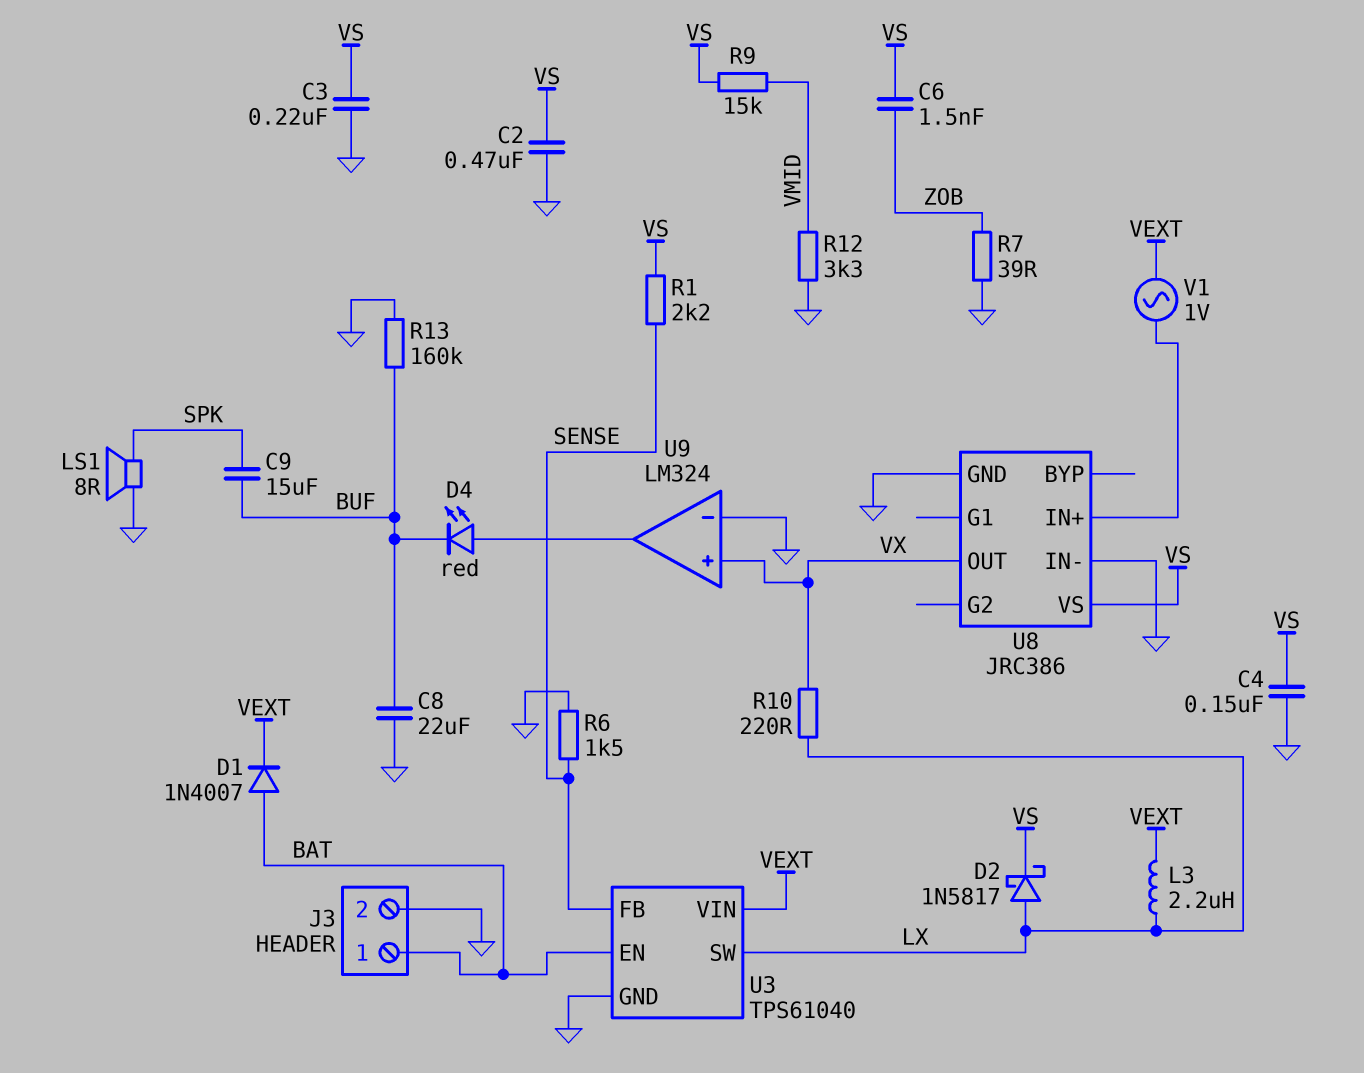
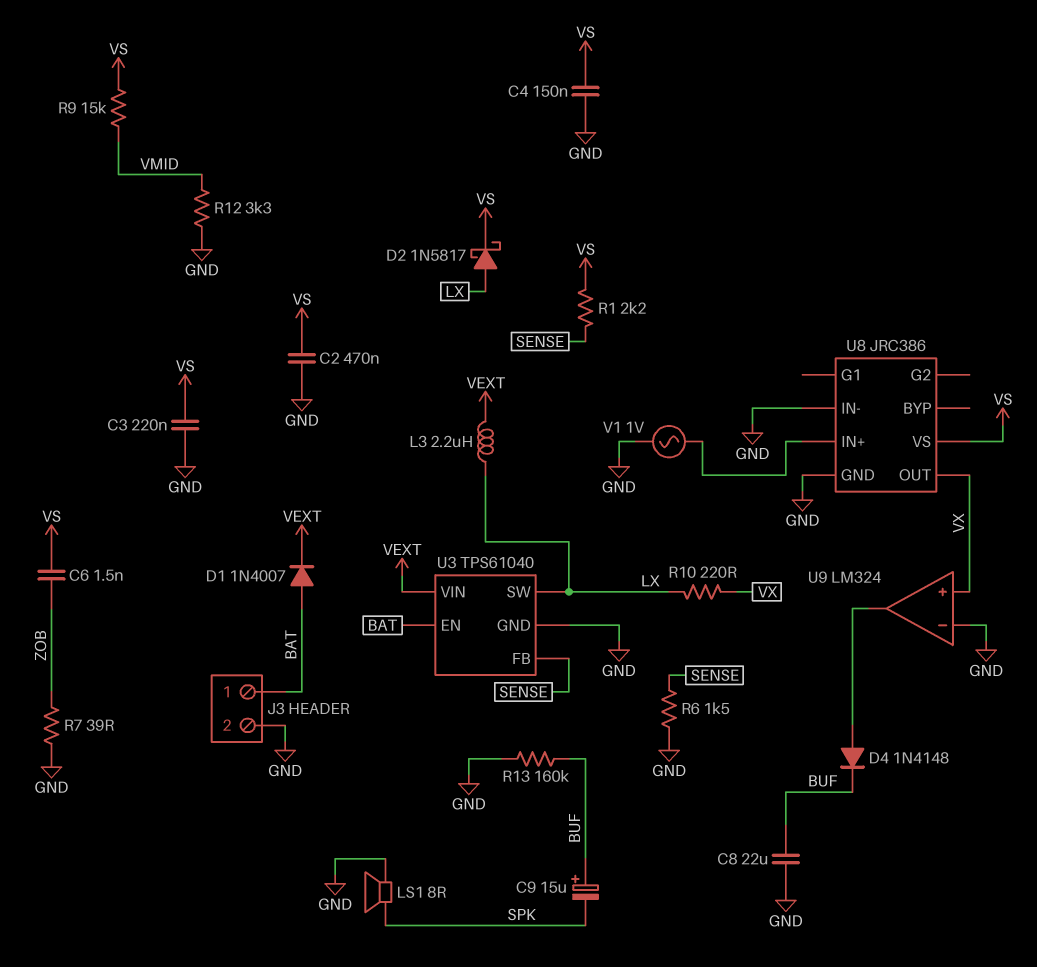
C9: 15uF (BUF, SPK) -> 15uF (plus BUF, minus SPK)
D4: LED red (A U9/out, K BUF) -> diode 1N4148 (A U9/out, K BUF)
V1: AC 1V (U8/IN+, VEXT) -> AC 1V (GND, U8/IN+)

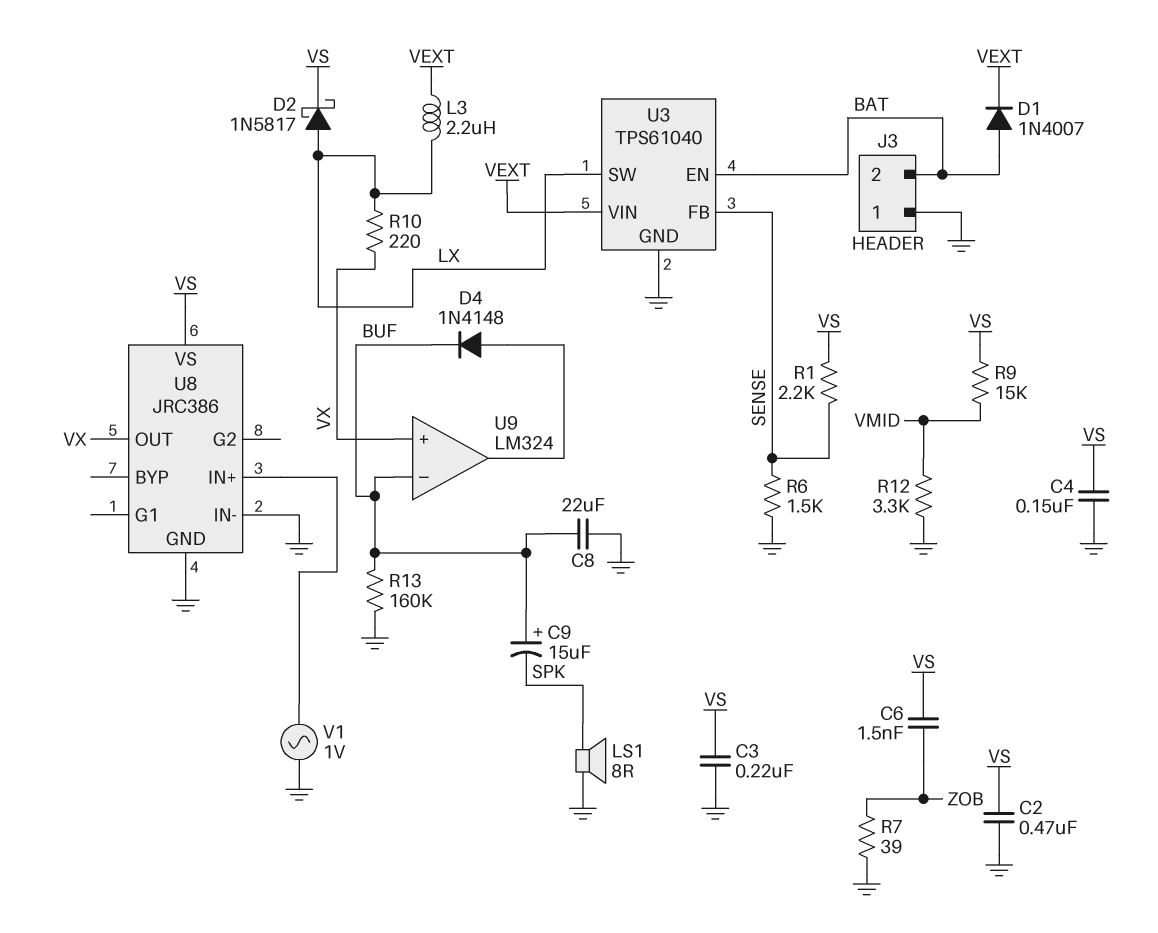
J3 pin 1: BAT -> GND
J3 pin 2: GND -> BAT
U9 pin in-: GND -> BUF

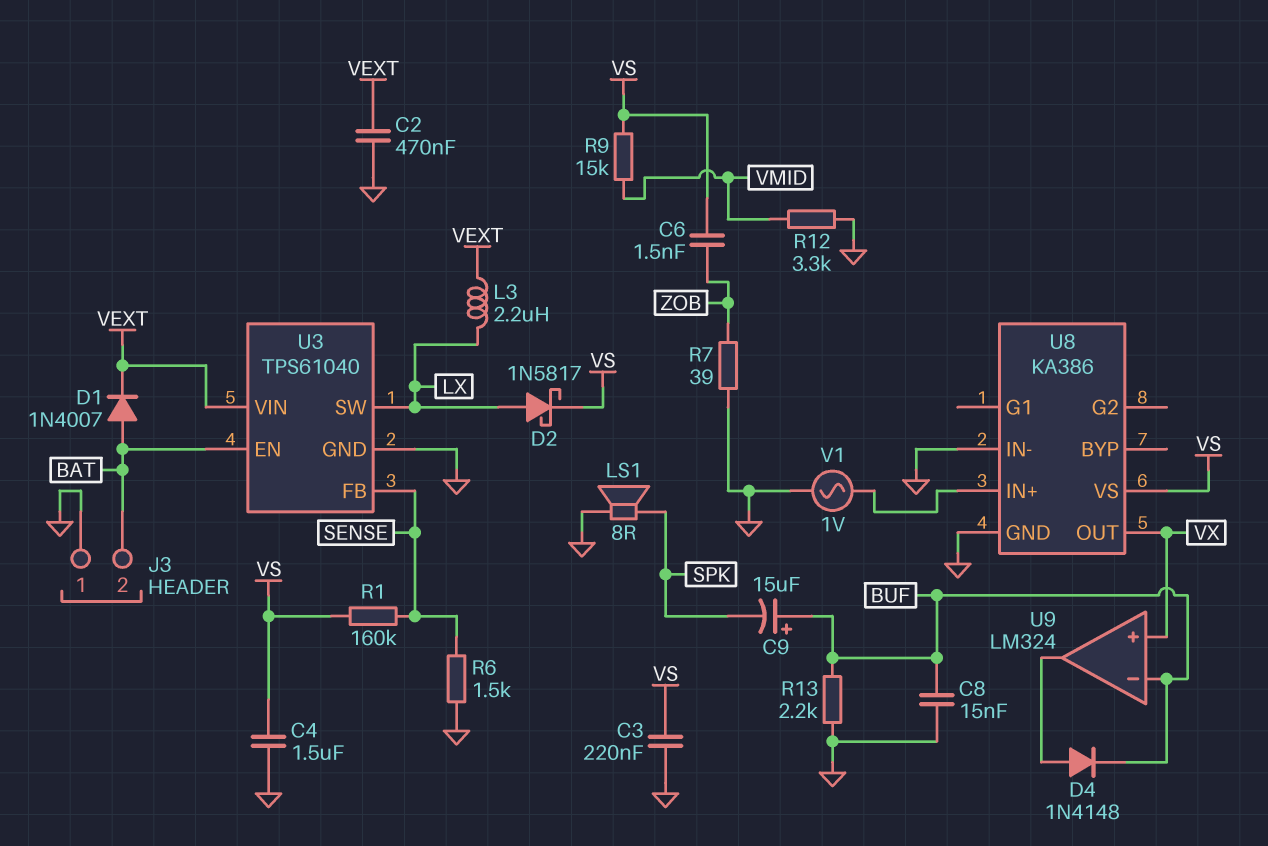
C2: 470nF (GND, VS) -> 470nF (GND, VEXT)
C4: 150nF (GND, VS) -> 1.5uF (GND, VS)
C8: 22uF (BUF, GND) -> 15nF (BUF, GND)
R1: 2.2k (SENSE, VS) -> 160k (SENSE, VS)
R10: 220 (LX, VX) -> none
R13: 160k (BUF, GND) -> 2.2k (BUF, GND)
U8: JRC386 -> KA386

